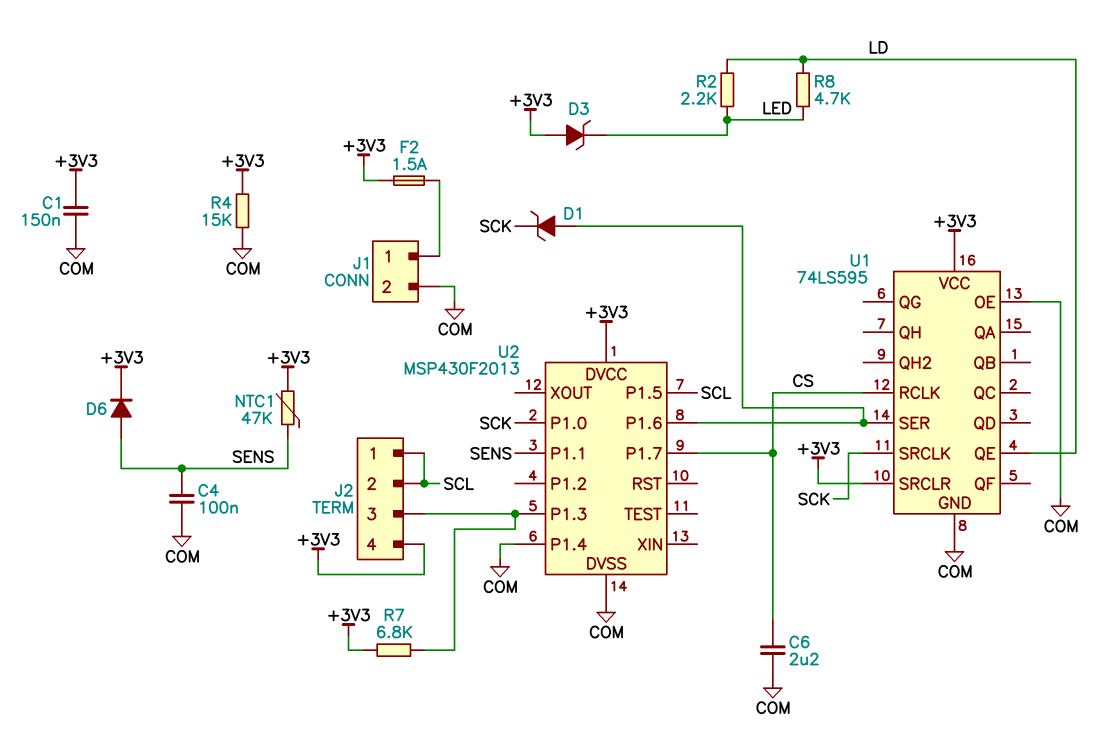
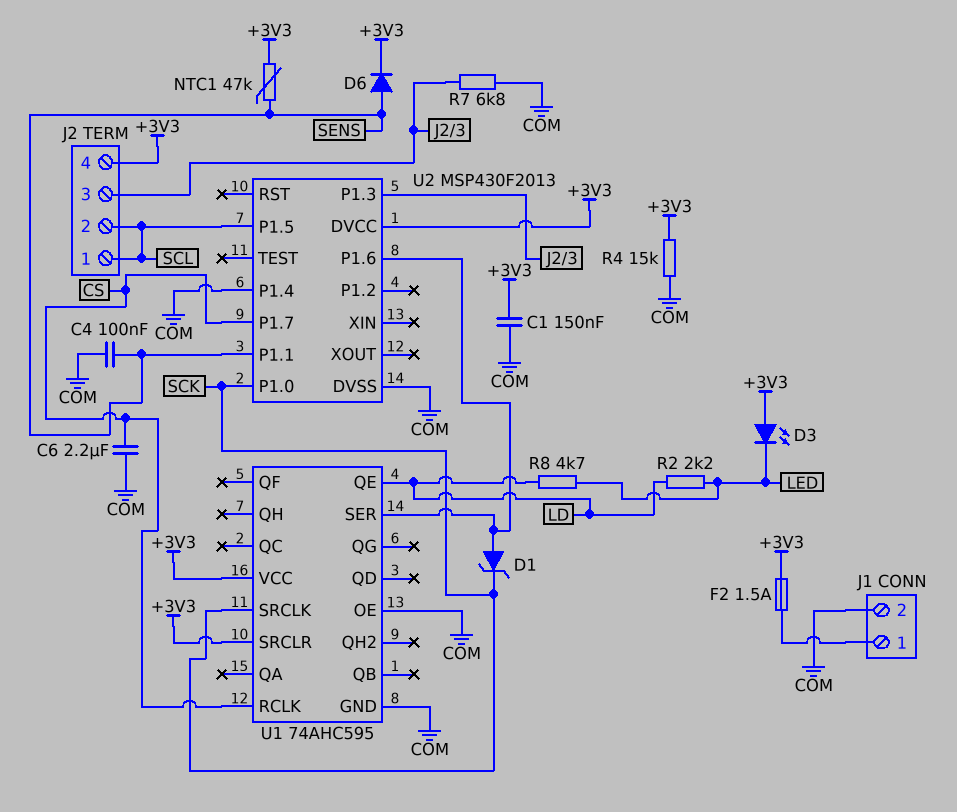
D3: zener (A +3V3, K LED) -> LED (A +3V3, K LED)
R7: 6.8k (+3V3, J2/3) -> 6.8k (COM, J2/3)
U1: 74LS595 -> 74AHC595

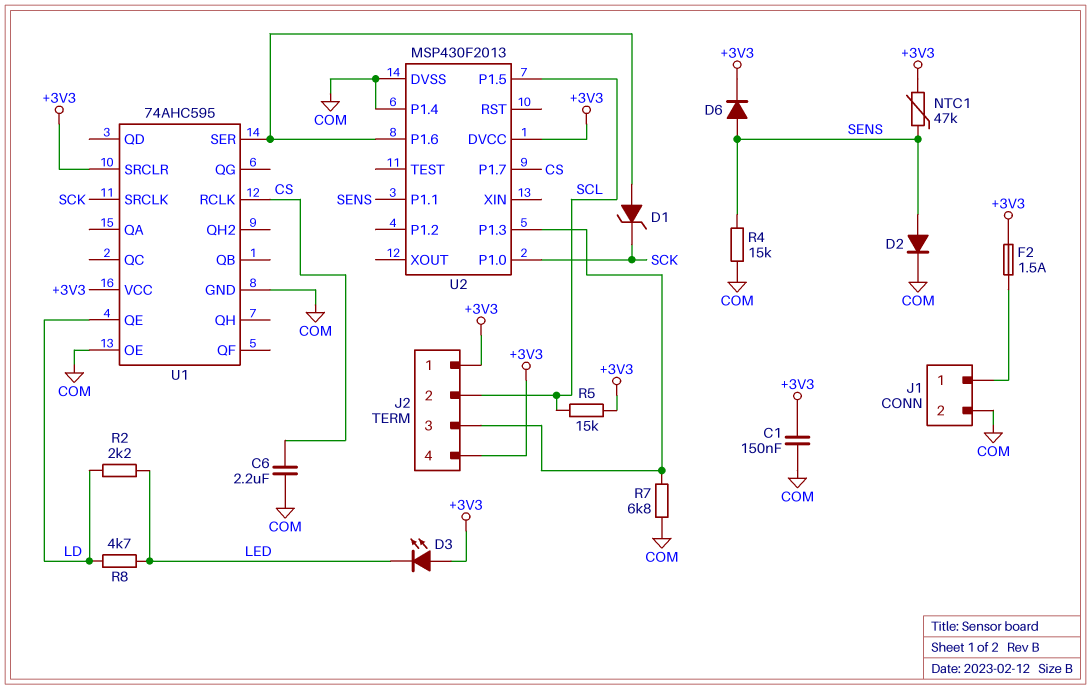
C4: 100nF (COM, SENS) -> none
D2: none -> diode (A SENS, K COM)
J2 pin 1: SCL -> +3V3
R4: 15k (+3V3, COM) -> 15k (COM, SENS)
R5: none -> 15k (+3V3, SCL)

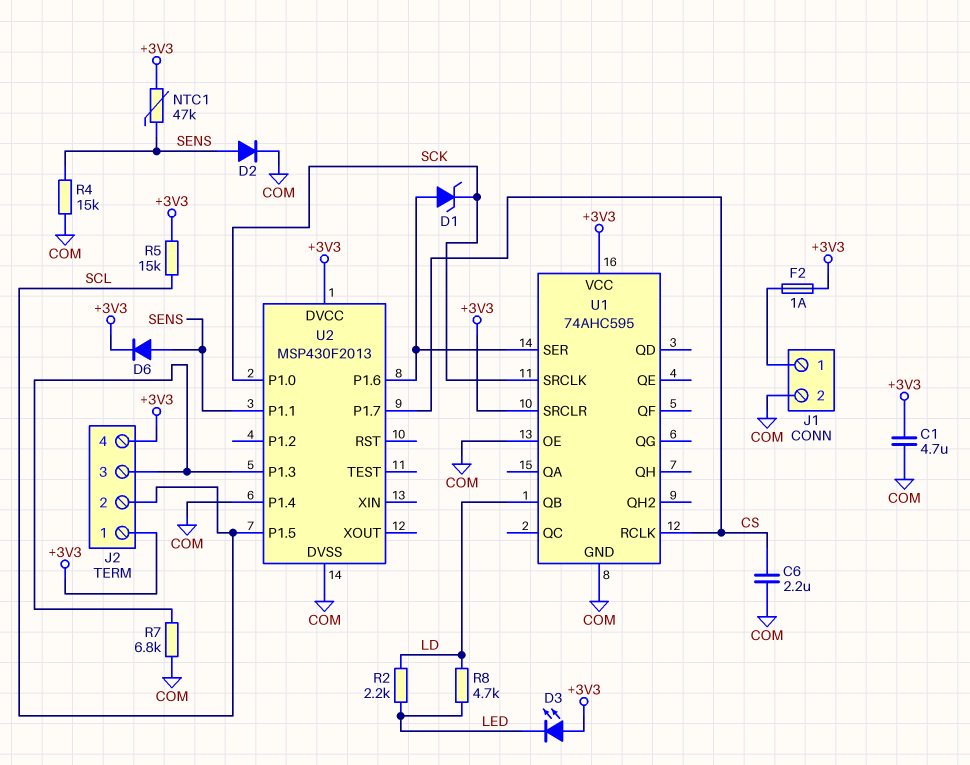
C1: 150nF (+3V3, COM) -> 4.7uF (+3V3, COM)
F2: 1.5A (+3V3, J1/1) -> 1A (+3V3, J1/1)
U1 pin QB: none -> LD
U1 pin QE: LD -> none

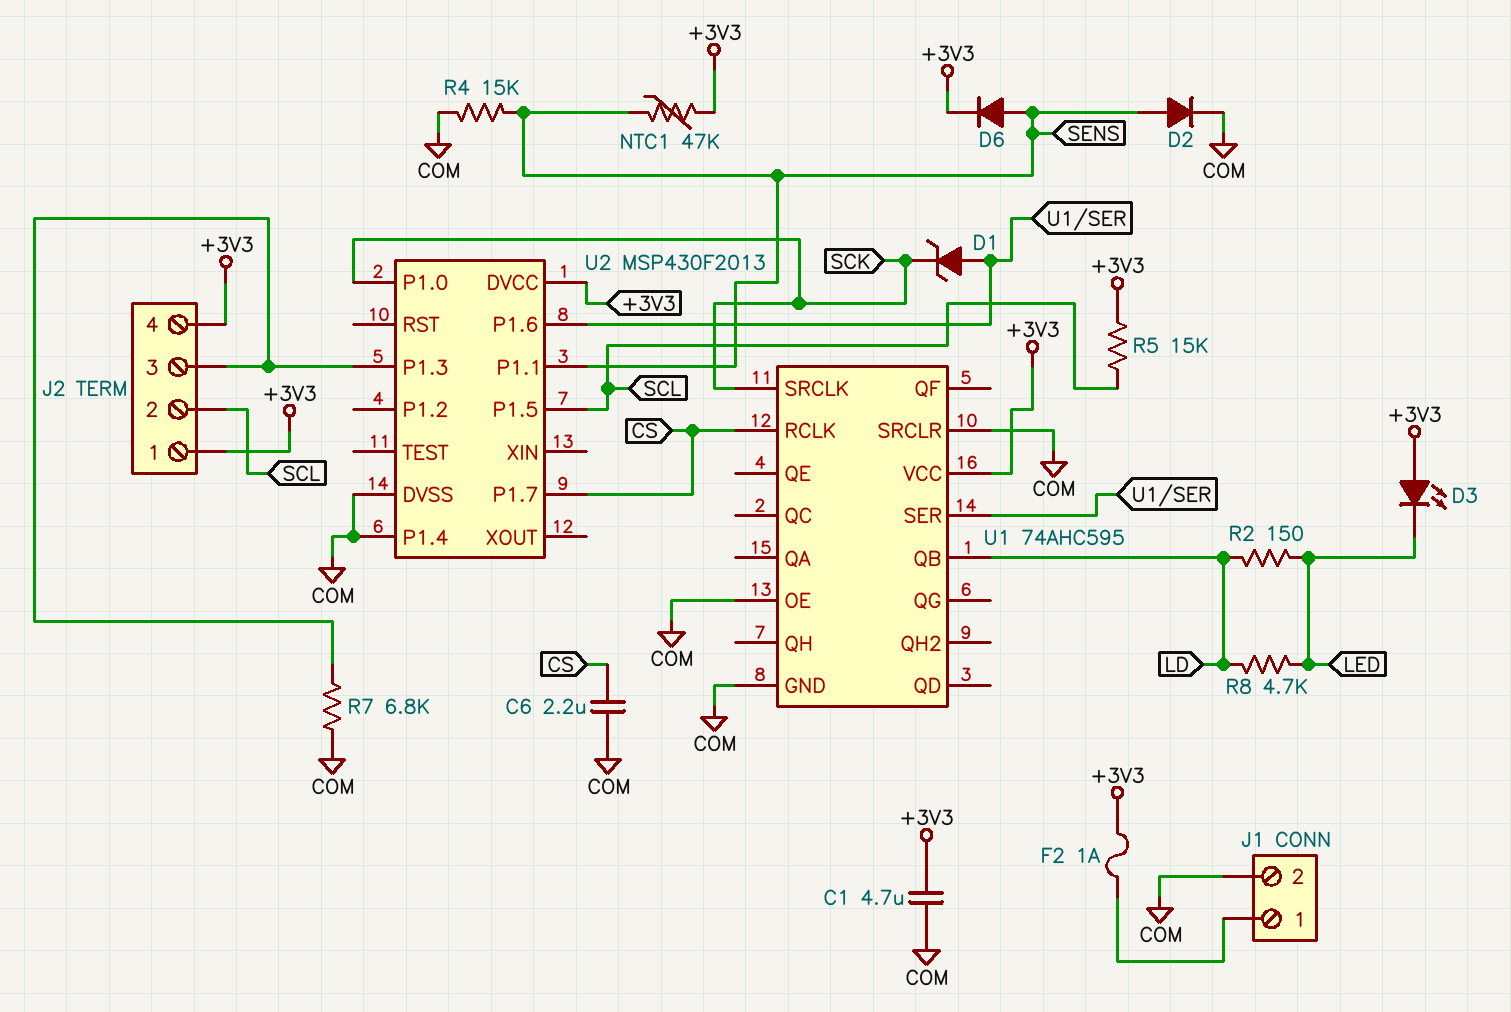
R2: 2.2k (LD, LED) -> 150 (LD, LED)
U1 pin SRCLR: +3V3 -> COM

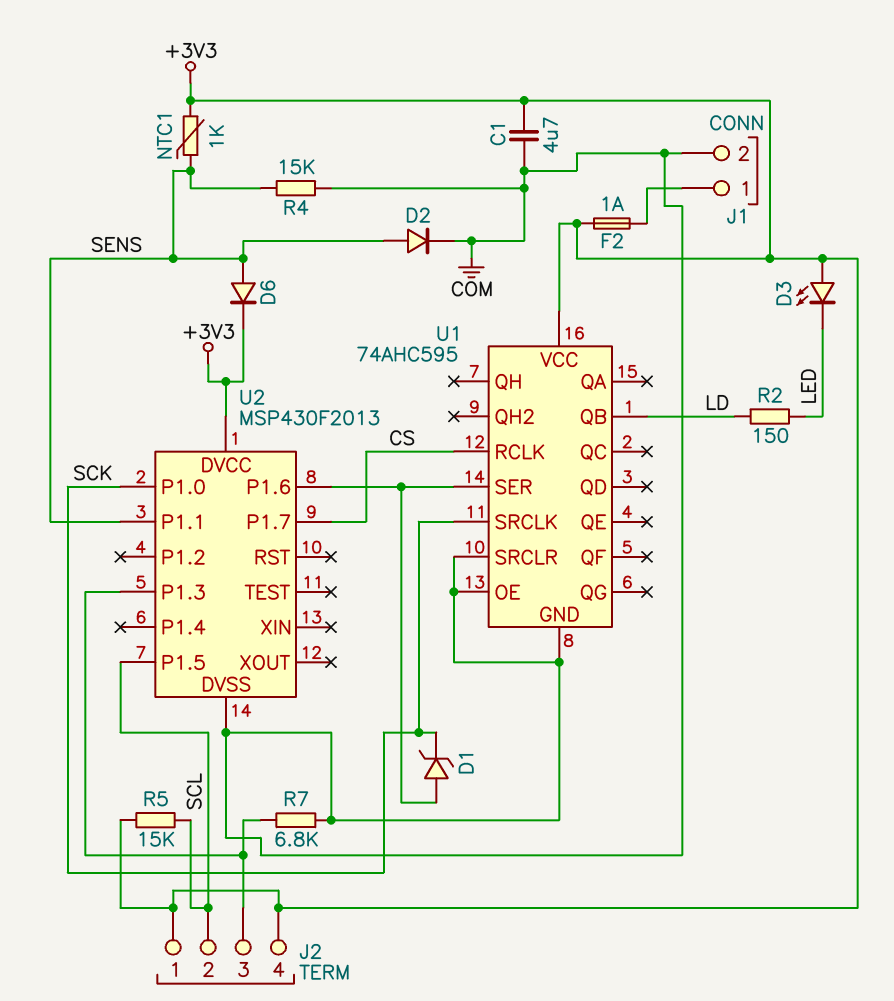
C6: 2.2uF (COM, CS) -> none
NTC1: 47k (+3V3, SENS) -> 1k (+3V3, SENS)
R8: 4.7k (LD, LED) -> none
U2 pin P1.4: COM -> none

